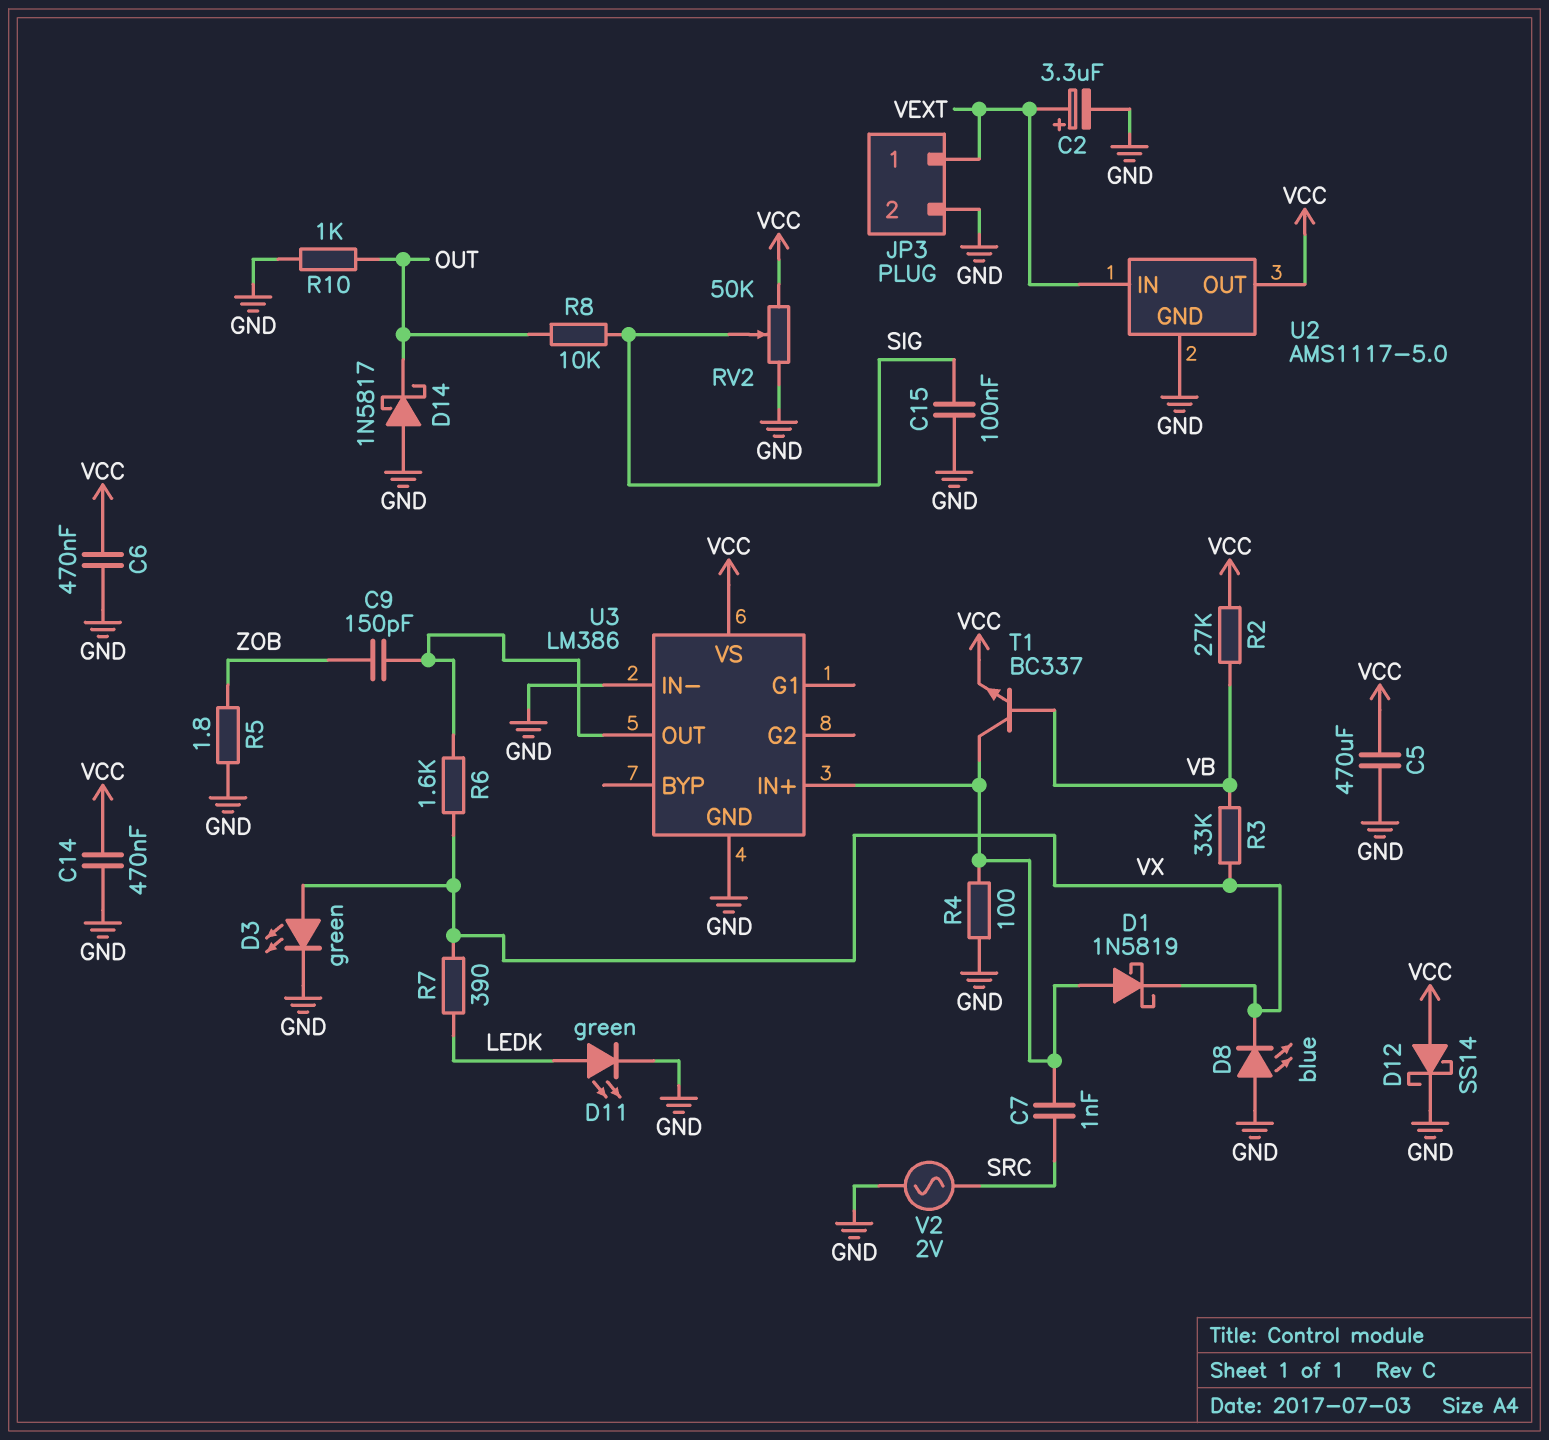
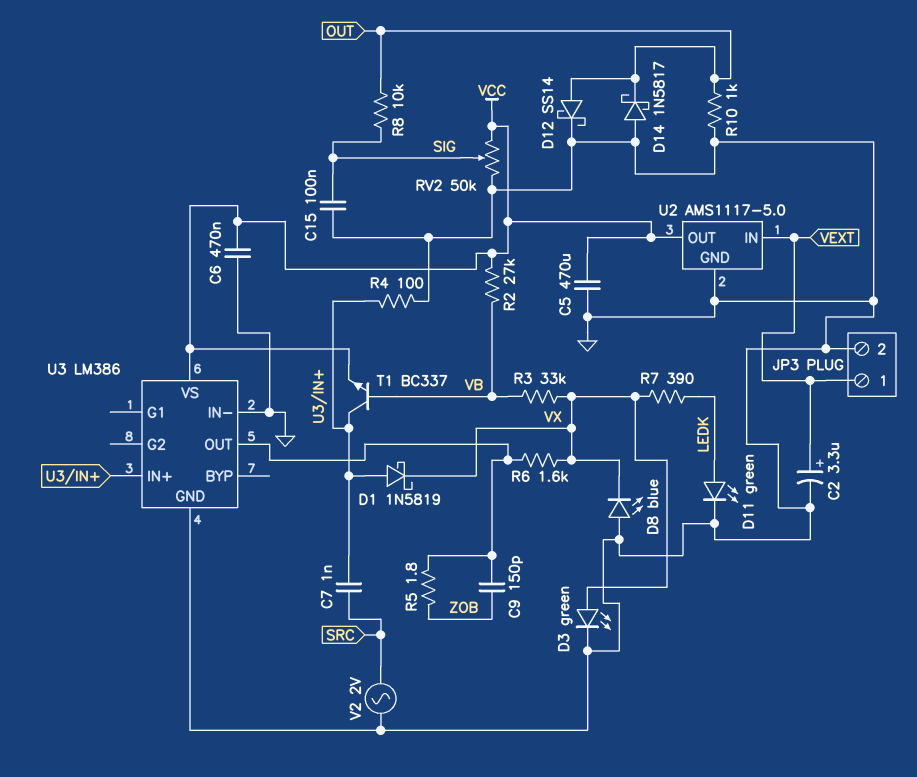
C14: 470nF (GND, VCC) -> none
D12: schottky SS14 (A VCC, K GND) -> schottky SS14 (A OUT, K GND)
R5: 1.8 (GND, ZOB) -> 1.8 (U3/OUT, ZOB)

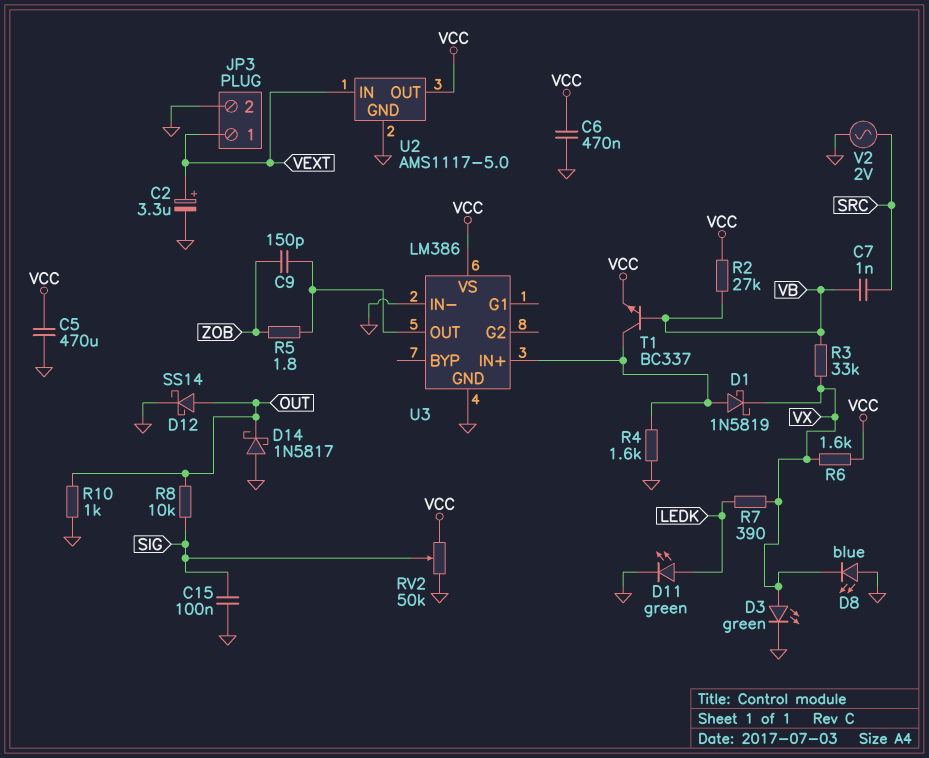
C7: 1nF (SRC, U3/IN+) -> 1nF (SRC, VB)
R4: 100 (GND, U3/IN+) -> 1.6k (GND, U3/IN+)
R6: 1.6k (U3/OUT, VX) -> 1.6k (VCC, VX)

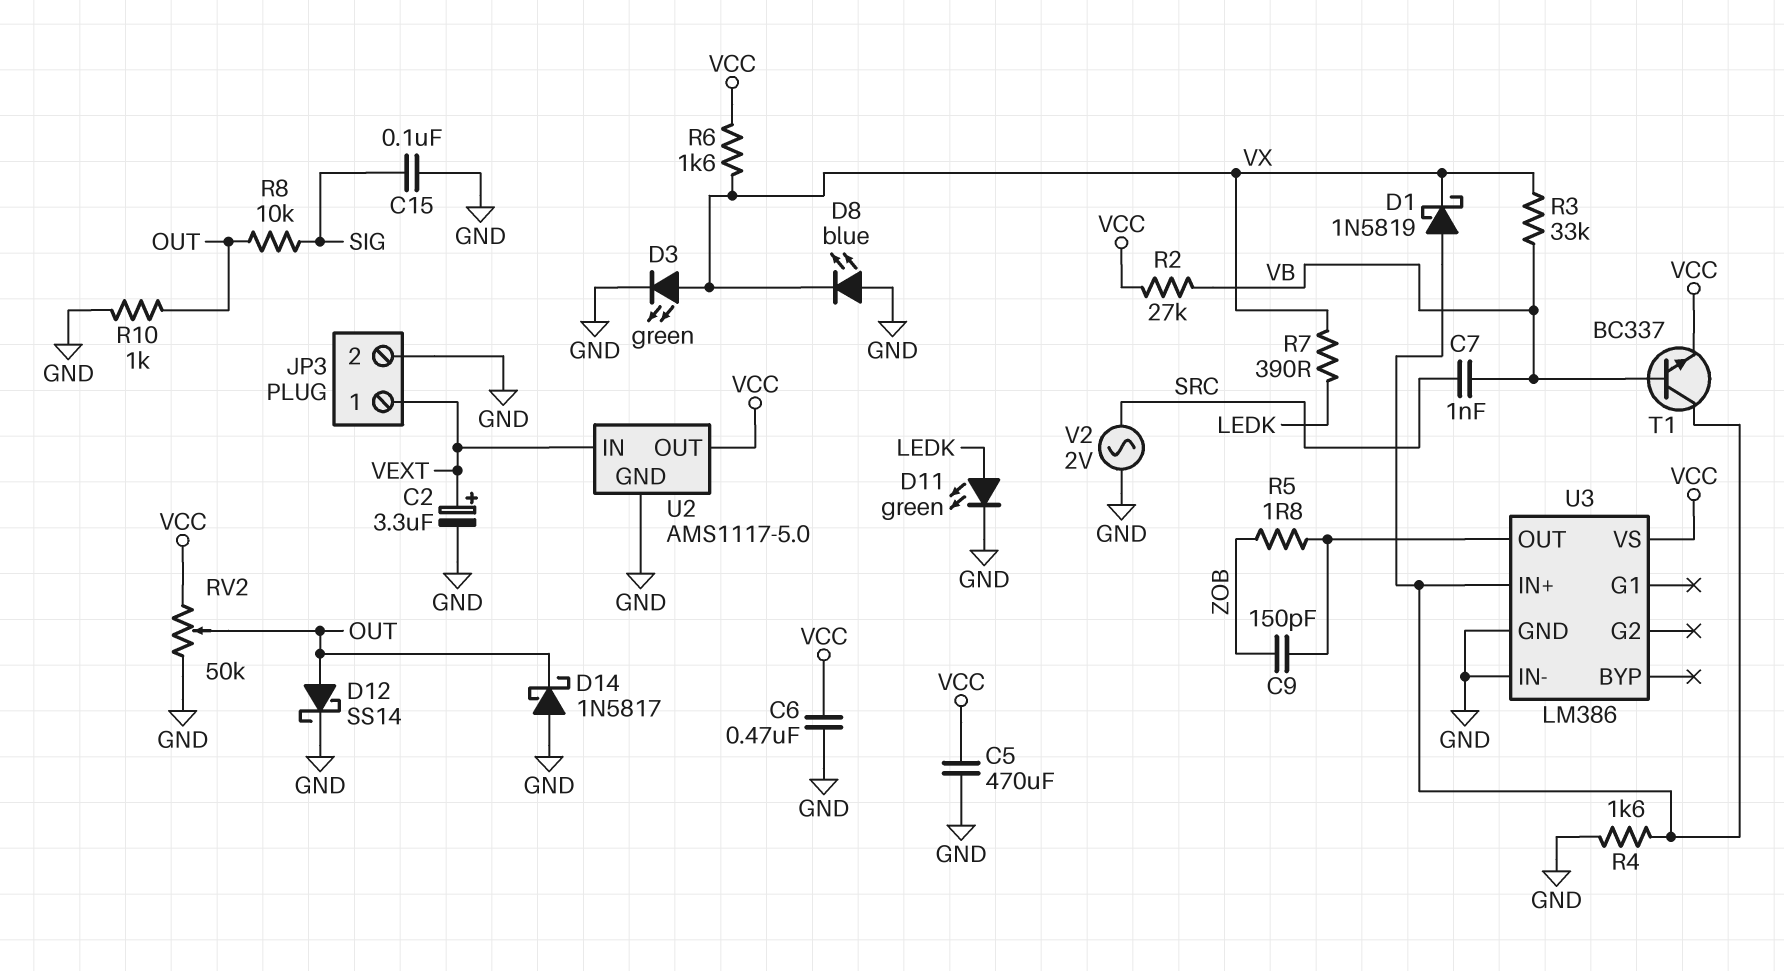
RV2: 50k (GND, VCC, wiper SIG) -> 50k (GND, VCC, wiper OUT)

